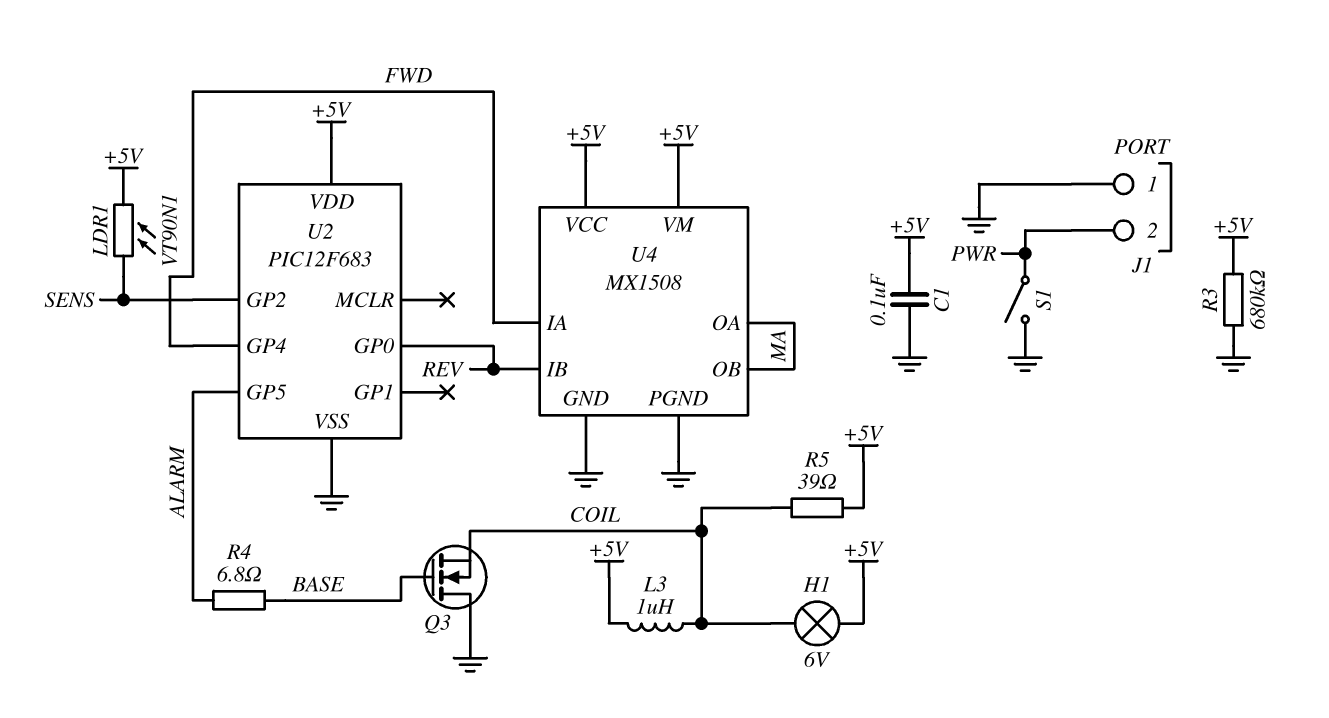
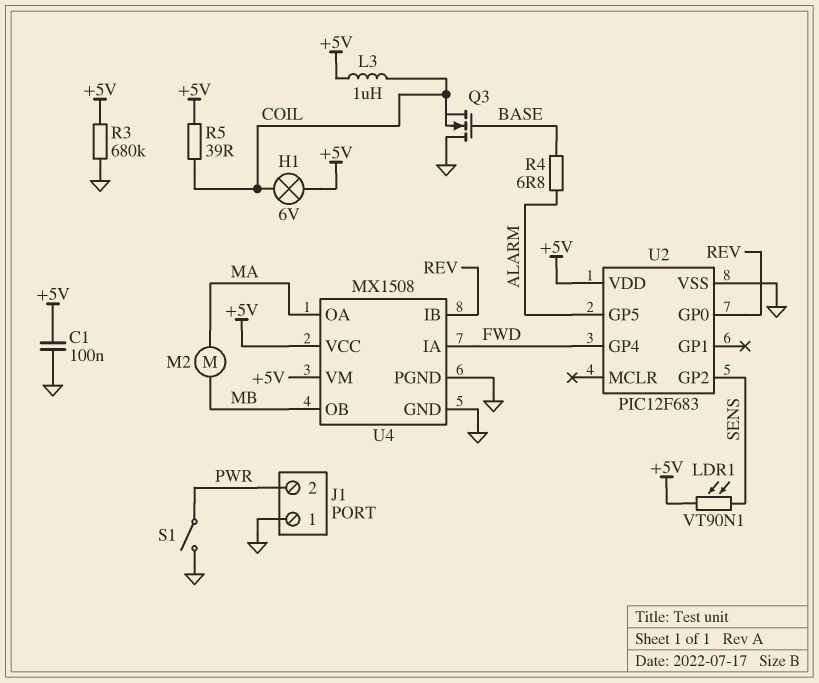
M2: none -> motor (MA, MB)
U4 pin OB: MA -> MB

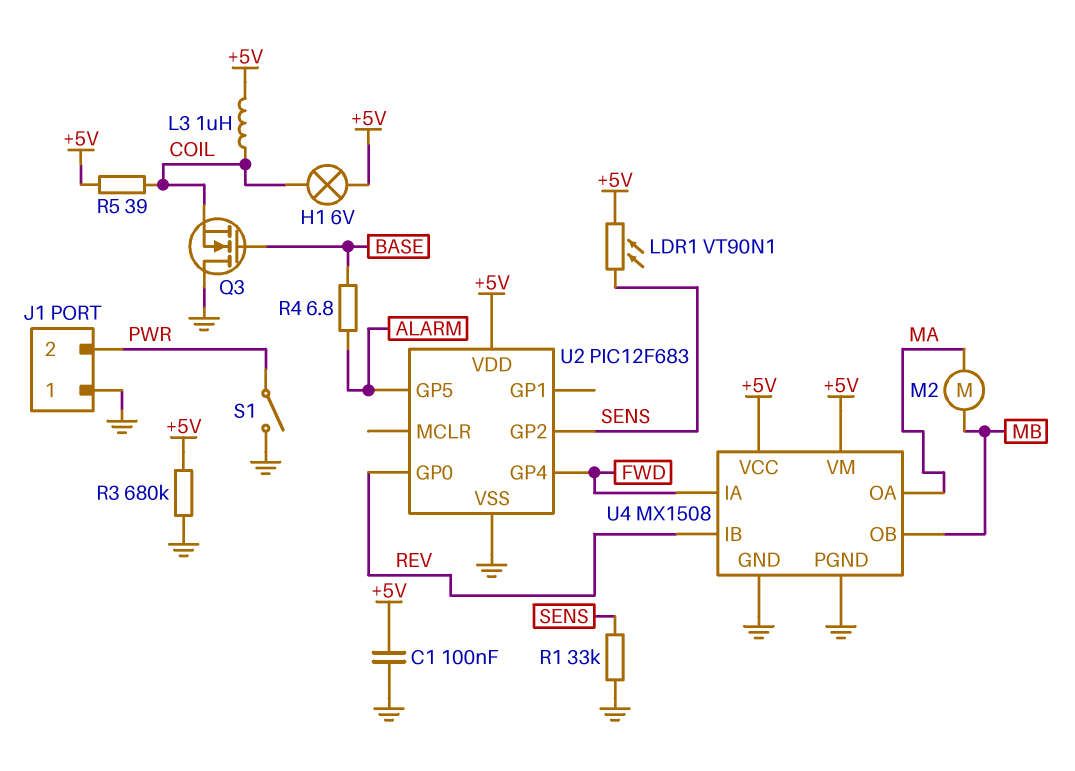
R1: none -> 33k (GND, SENS)

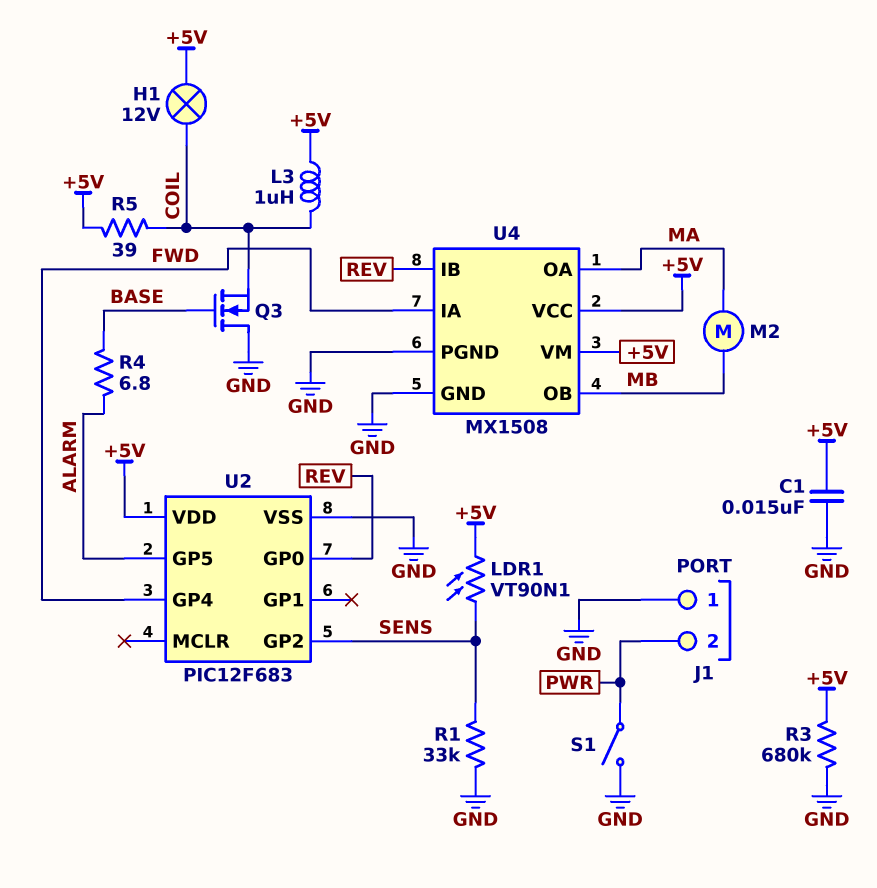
C1: 100nF (+5V, GND) -> 15nF (+5V, GND)
H1: lamp 6V (+5V, COIL) -> lamp 12V (+5V, COIL)

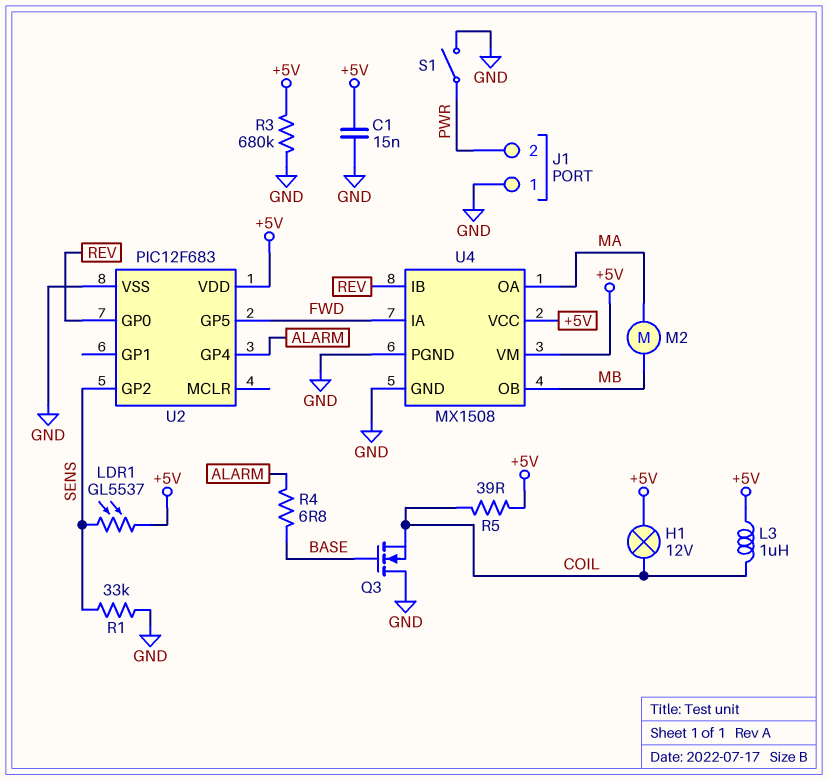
LDR1: VT90N1 (+5V, SENS) -> GL5537 (+5V, SENS)
U2 pin GP4: FWD -> ALARM
U2 pin GP5: ALARM -> FWD

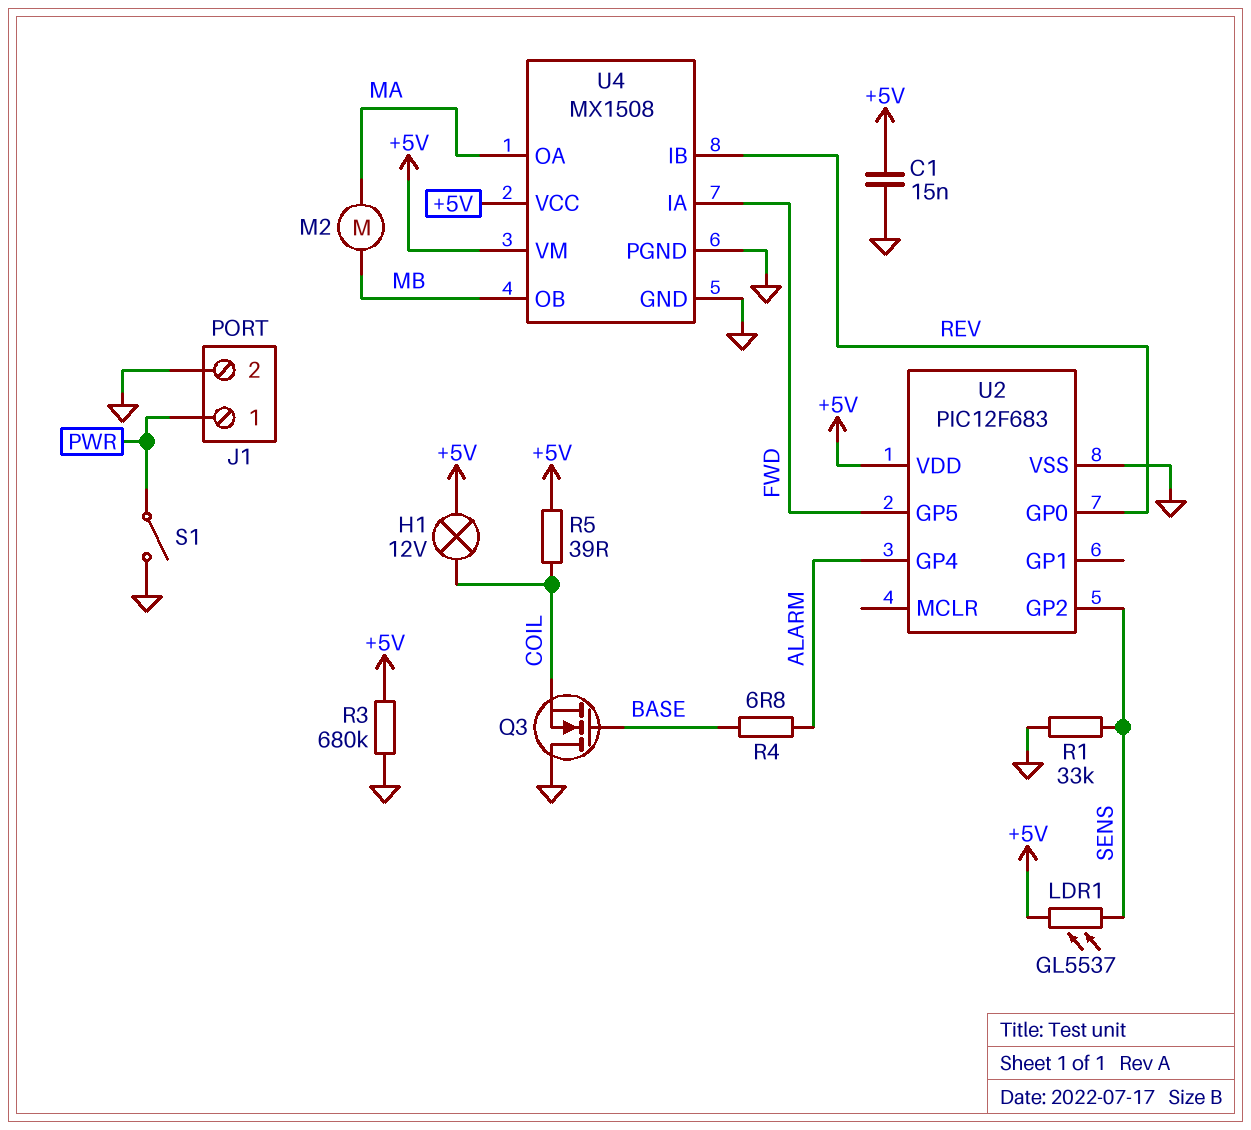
J1 pin 1: GND -> PWR
J1 pin 2: PWR -> GND
L3: 1uH (+5V, COIL) -> none

